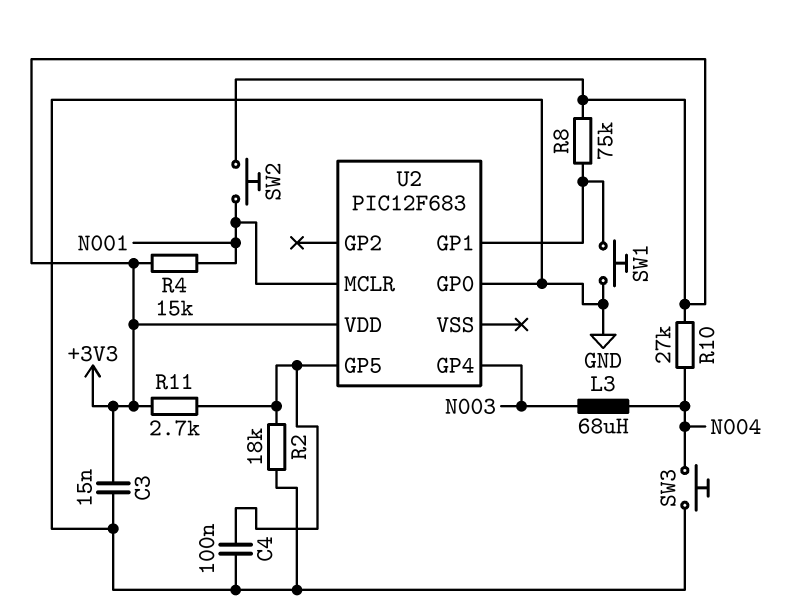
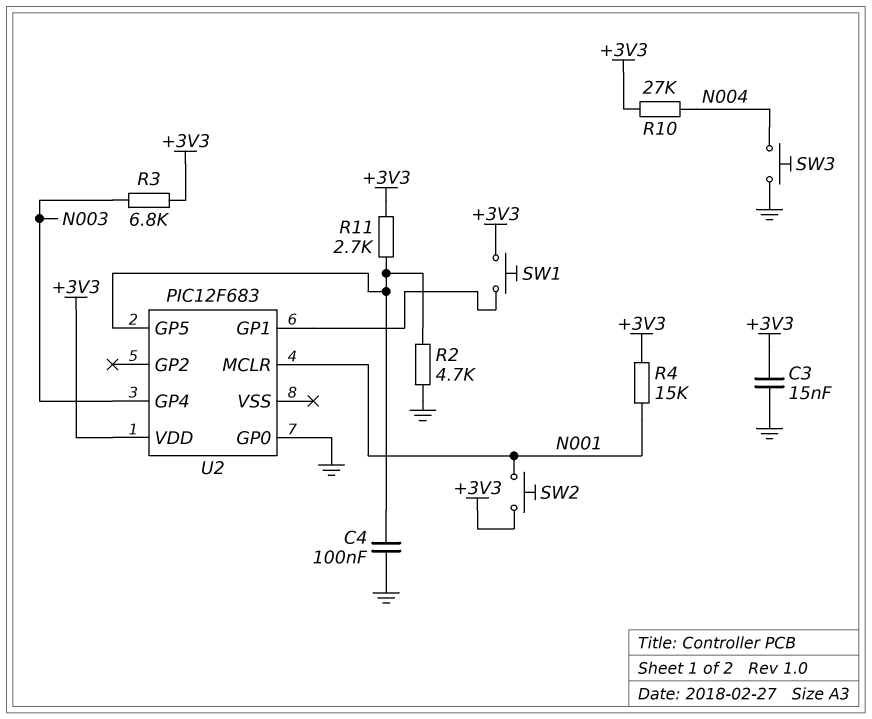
L3: 68uH (N003, N004) -> none
R2: 18k (GND, U2/GP5) -> 4.7k (GND, U2/GP5)
R3: none -> 6.8k (+3V3, N003)
R8: 75k (+3V3, U2/GP1) -> none
SW1: button (GND, U2/GP1) -> button (+3V3, U2/GP1)

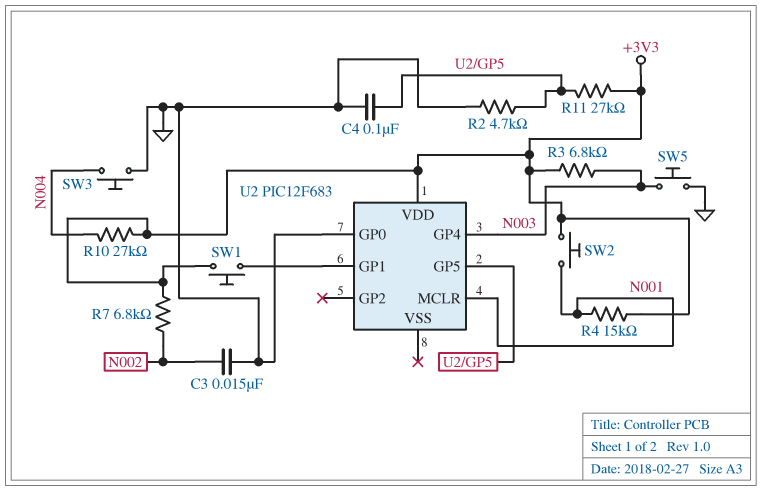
C3: 15nF (+3V3, GND) -> 15nF (GND, N002)
R7: none -> 6.8k (+3V3, N002)
R11: 2.7k (+3V3, U2/GP5) -> 27k (+3V3, U2/GP5)
SW5: none -> button (GND, N003)

